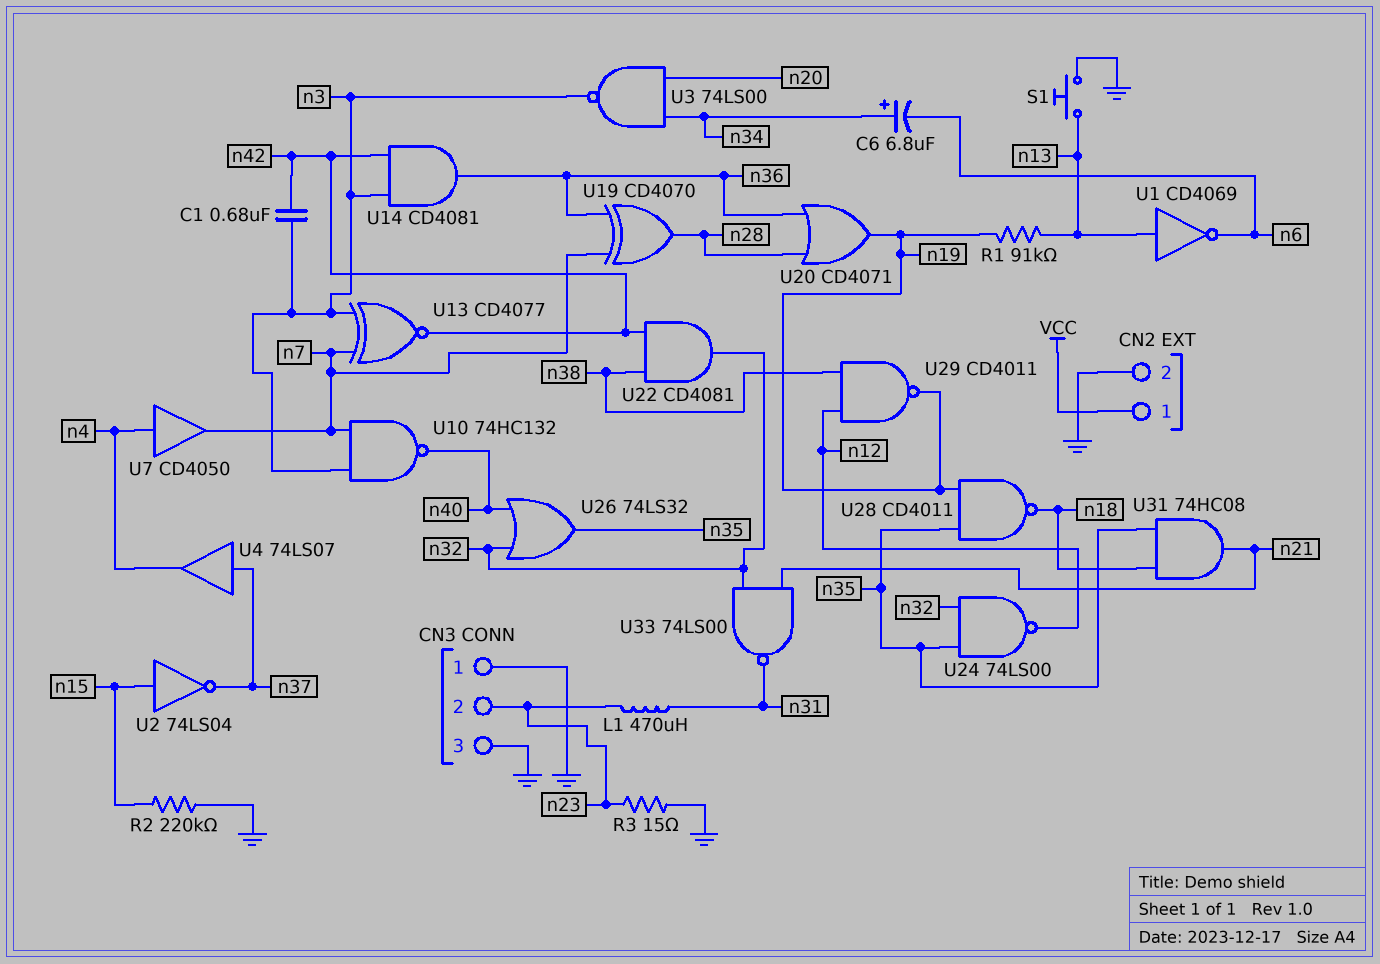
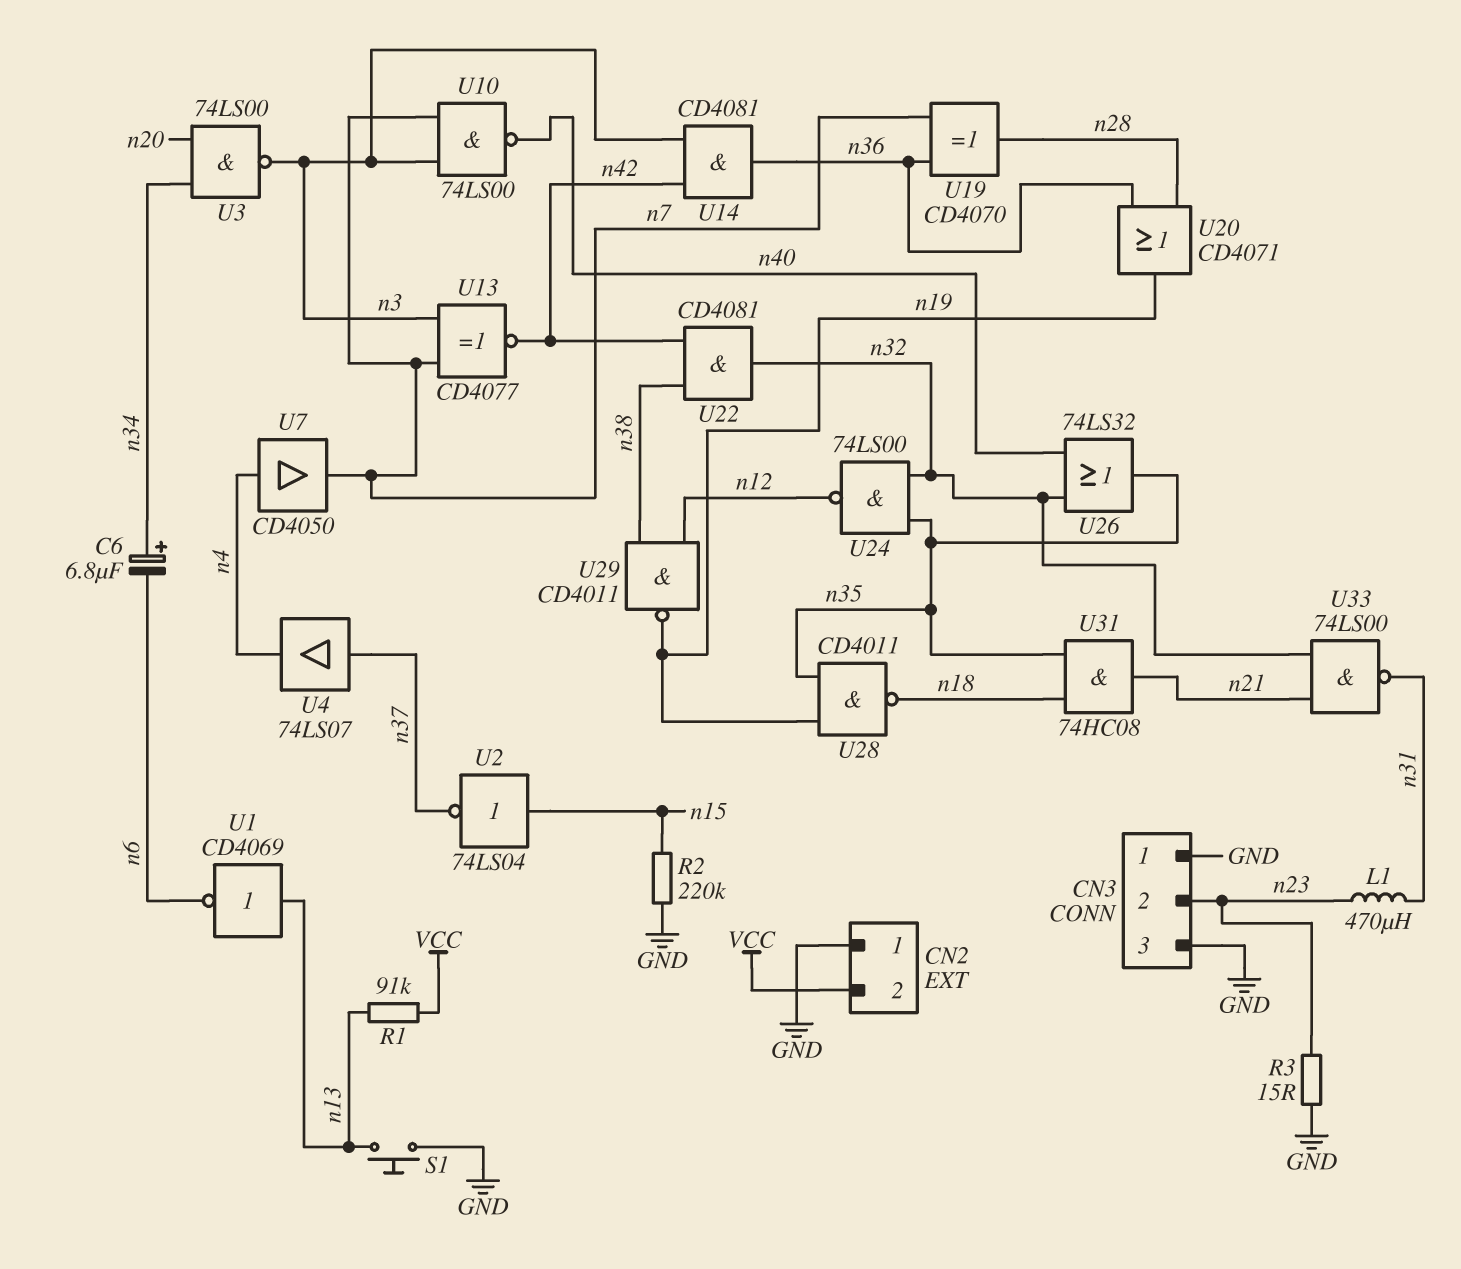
C1: 680nF (n3, n42) -> none
CN2 pin 1: VCC -> GND
CN2 pin 2: GND -> VCC
R1: 91k (n13, n19) -> 91k (VCC, n13)
U10: NAND 74HC132 (in n3, in n7, out n40) -> NAND 74LS00 (in n3, in n7, out n40)

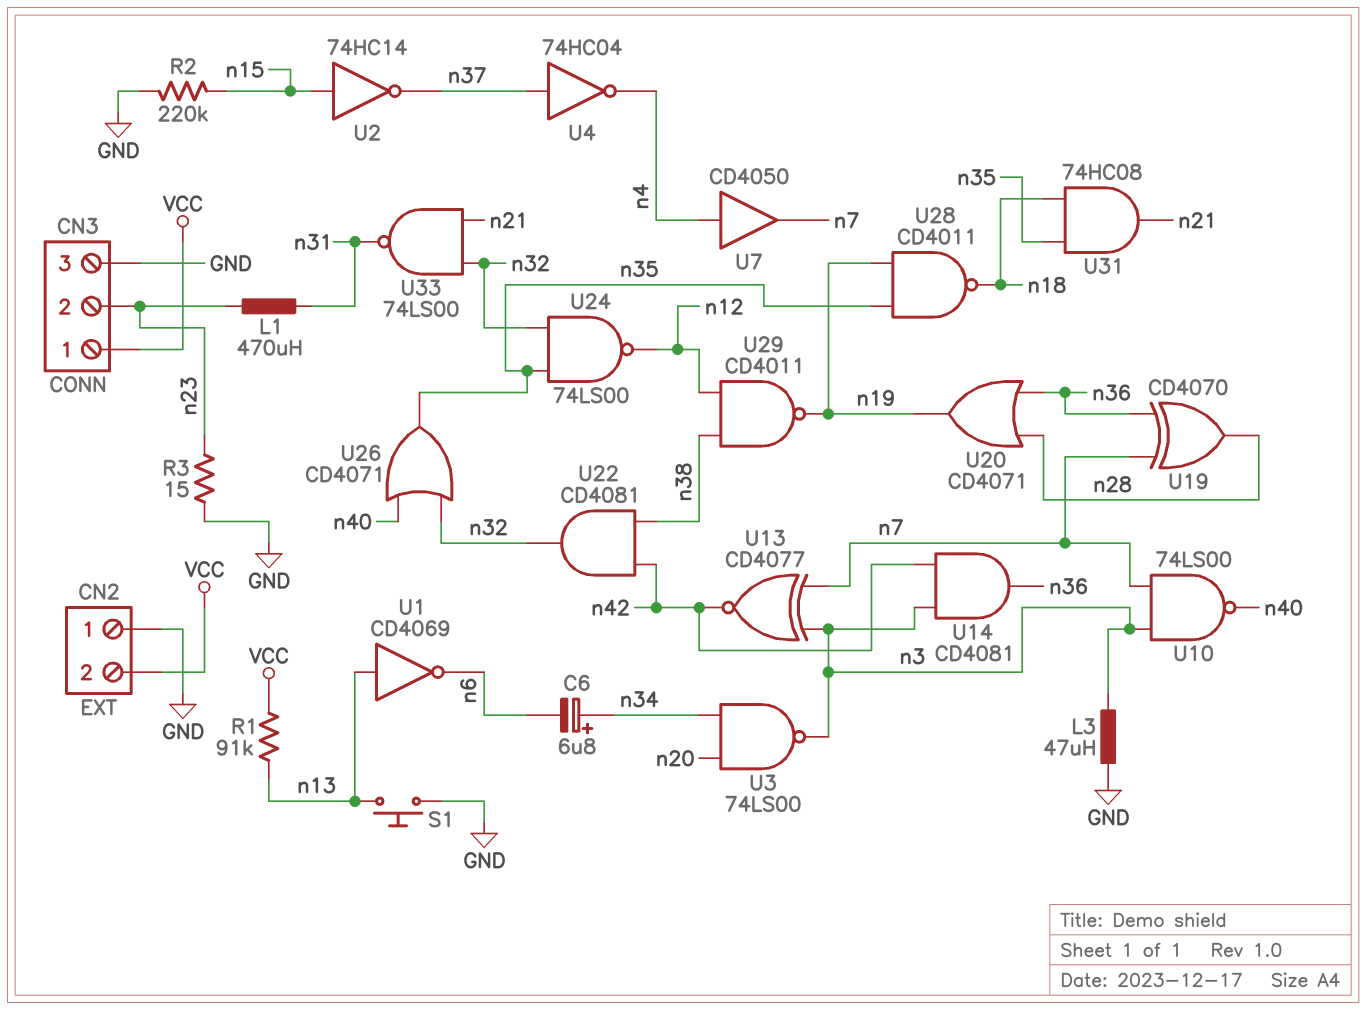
CN3 pin 1: GND -> VCC
L3: none -> 47uH (GND, n3)
U2: NOT 74LS04 (in n15, out n37) -> NOT 74HC14 (in n15, out n37)
U4: buffer 74LS07 (in n37, out n4) -> NOT 74HC04 (in n37, out n4)
U26: OR 74LS32 (in n32, in n40, out n35) -> OR CD4071 (in n32, in n40, out n35)

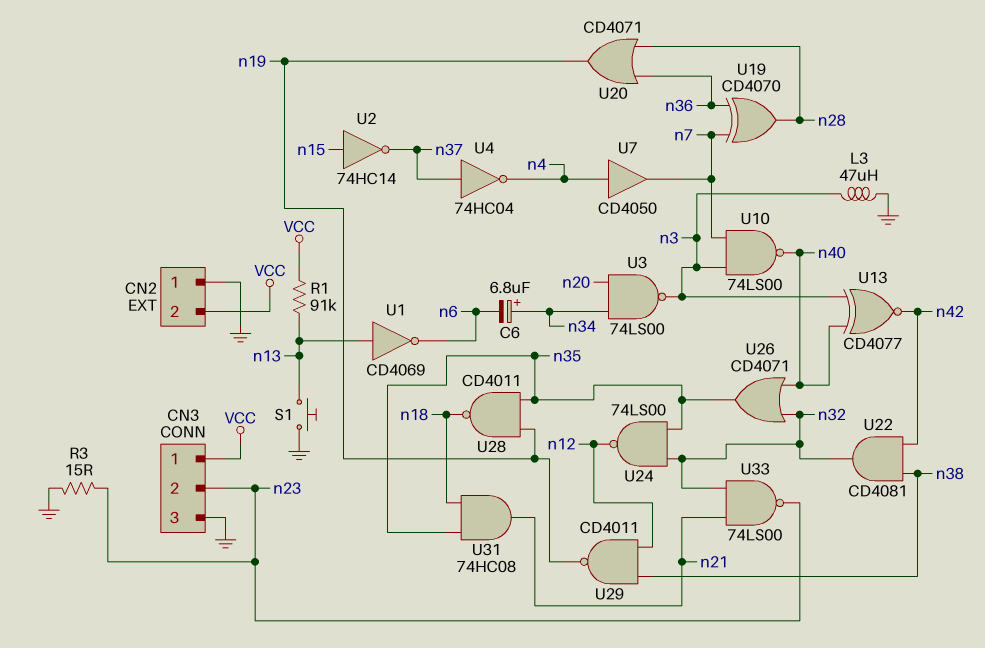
L1: 470uH (n23, n31) -> none
R2: 220k (GND, n15) -> none
U13: XNOR CD4077 (in n3, in n7, out n42) -> XNOR CD4077 (in n3, in n40, out n42)
U14: AND CD4081 (in n3, in n42, out n36) -> none
U33: NAND 74LS00 (in n21, in n32, out n31) -> NAND 74LS00 (in n21, in n32, out n23)

